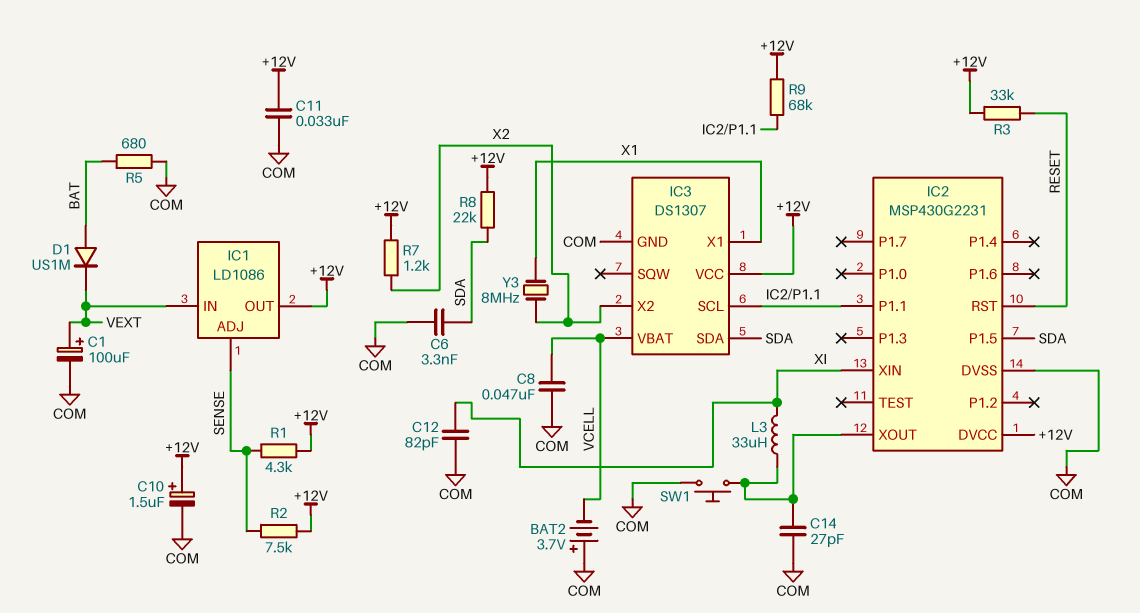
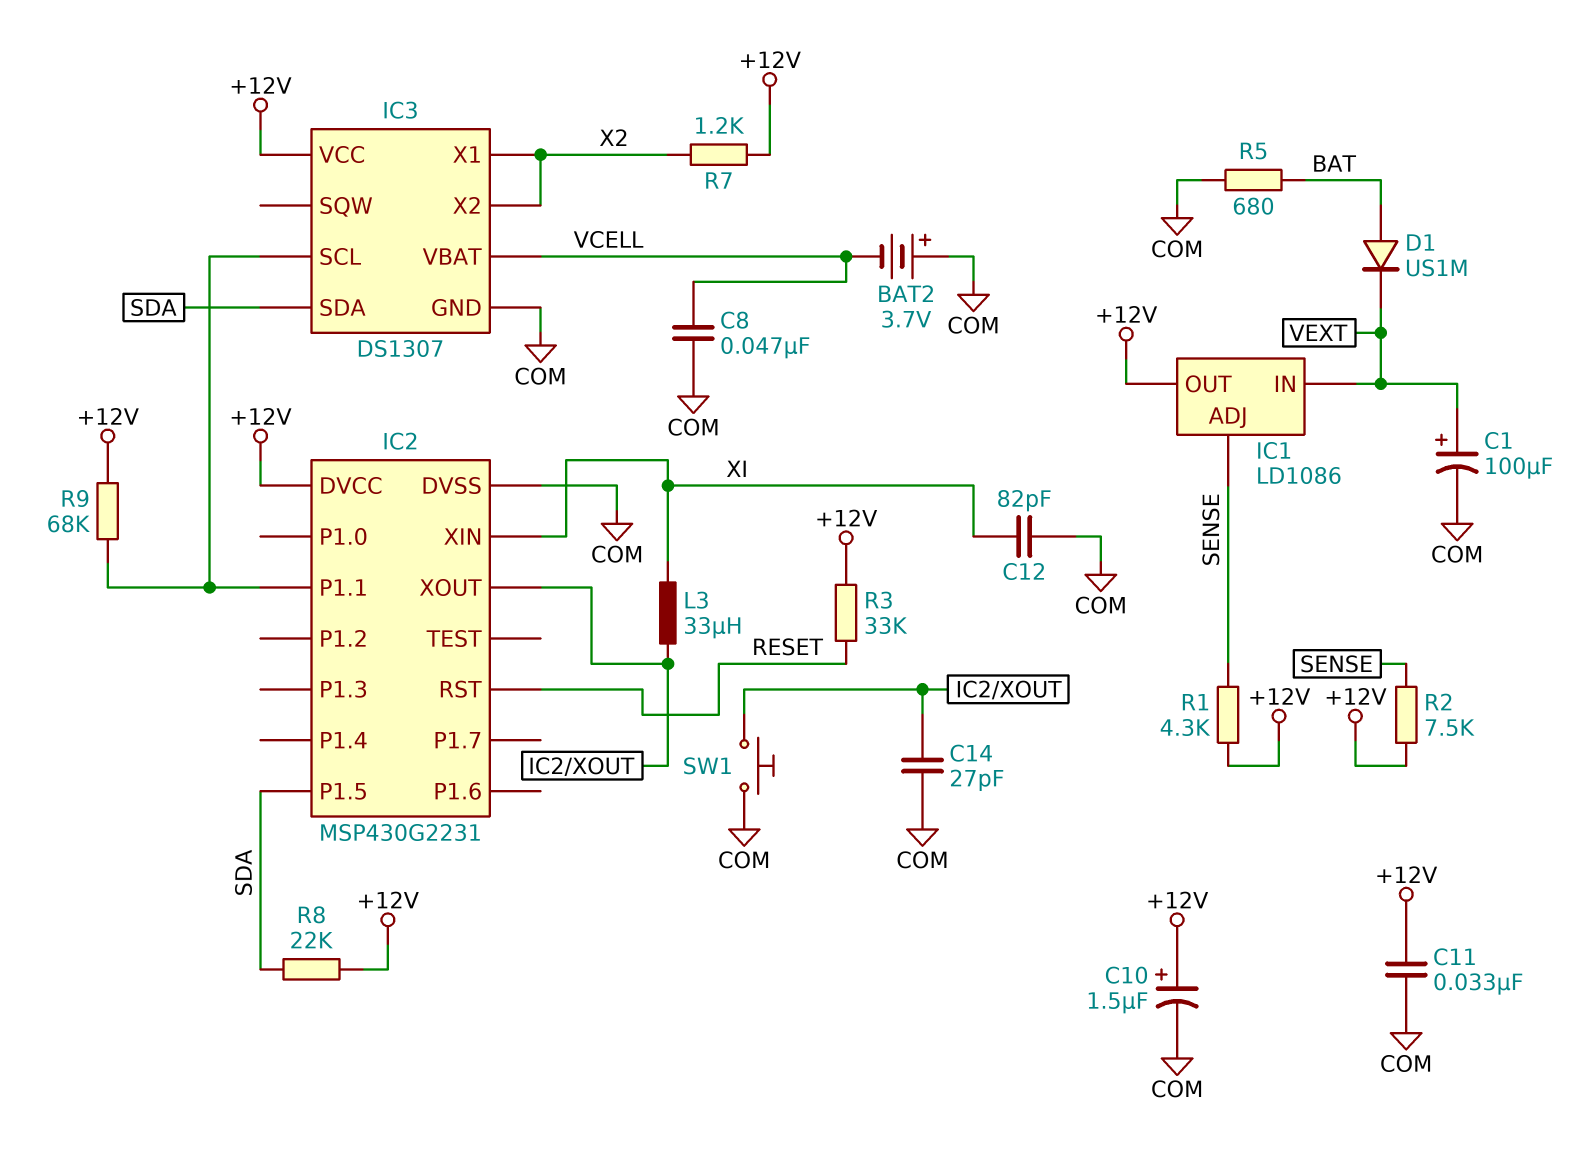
C6: 3.3nF (COM, SDA) -> none
IC3 pin X1: X1 -> X2
Y3: 8MHz (X1, X2) -> none

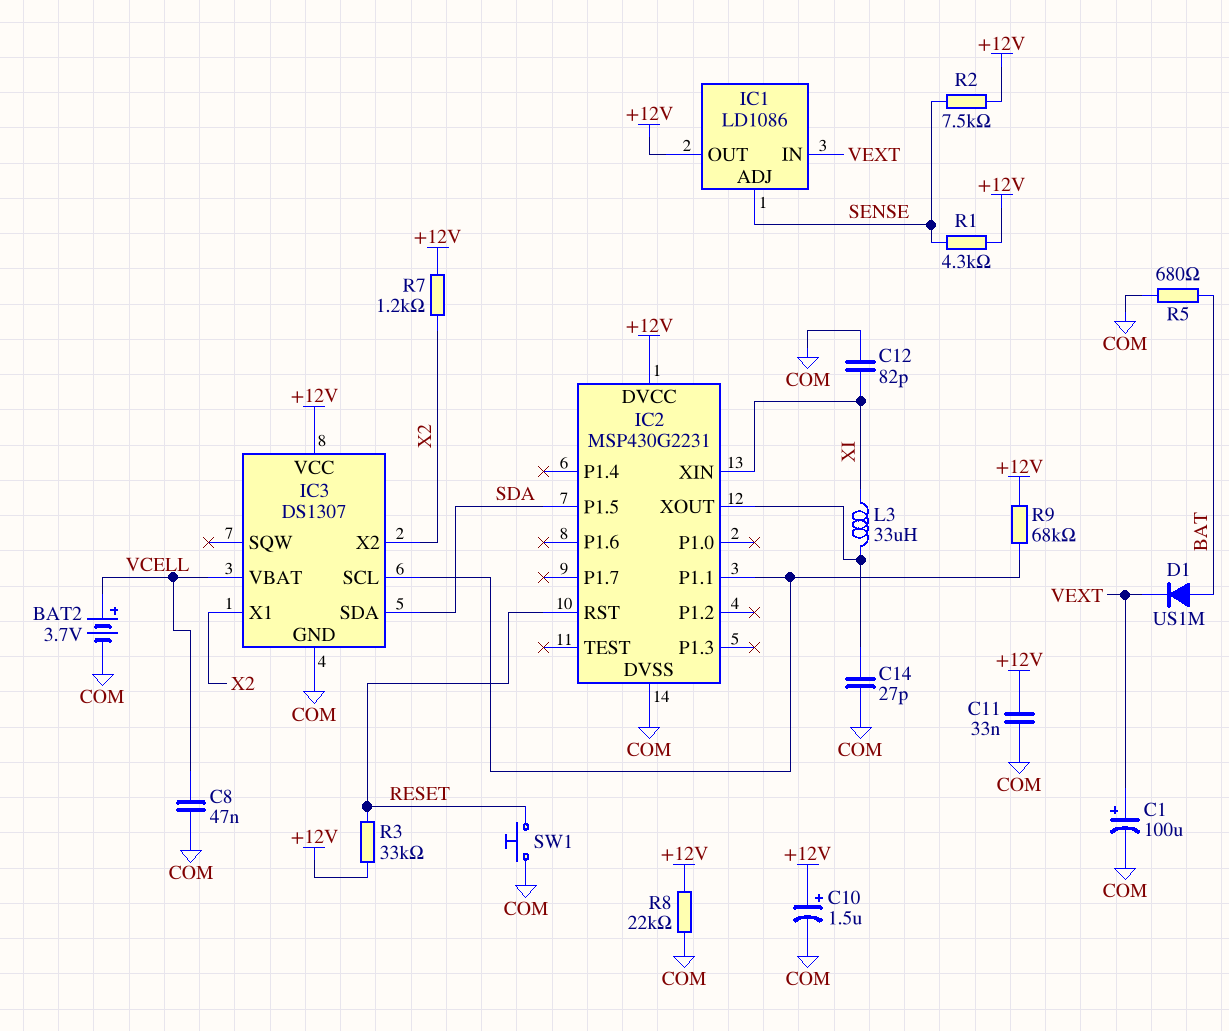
BAT2: 3.7V (plus COM, minus VCELL) -> 3.7V (plus VCELL, minus COM)
R8: 22k (+12V, SDA) -> 22k (+12V, COM)
SW1: button (COM, IC2/XOUT) -> button (COM, RESET)

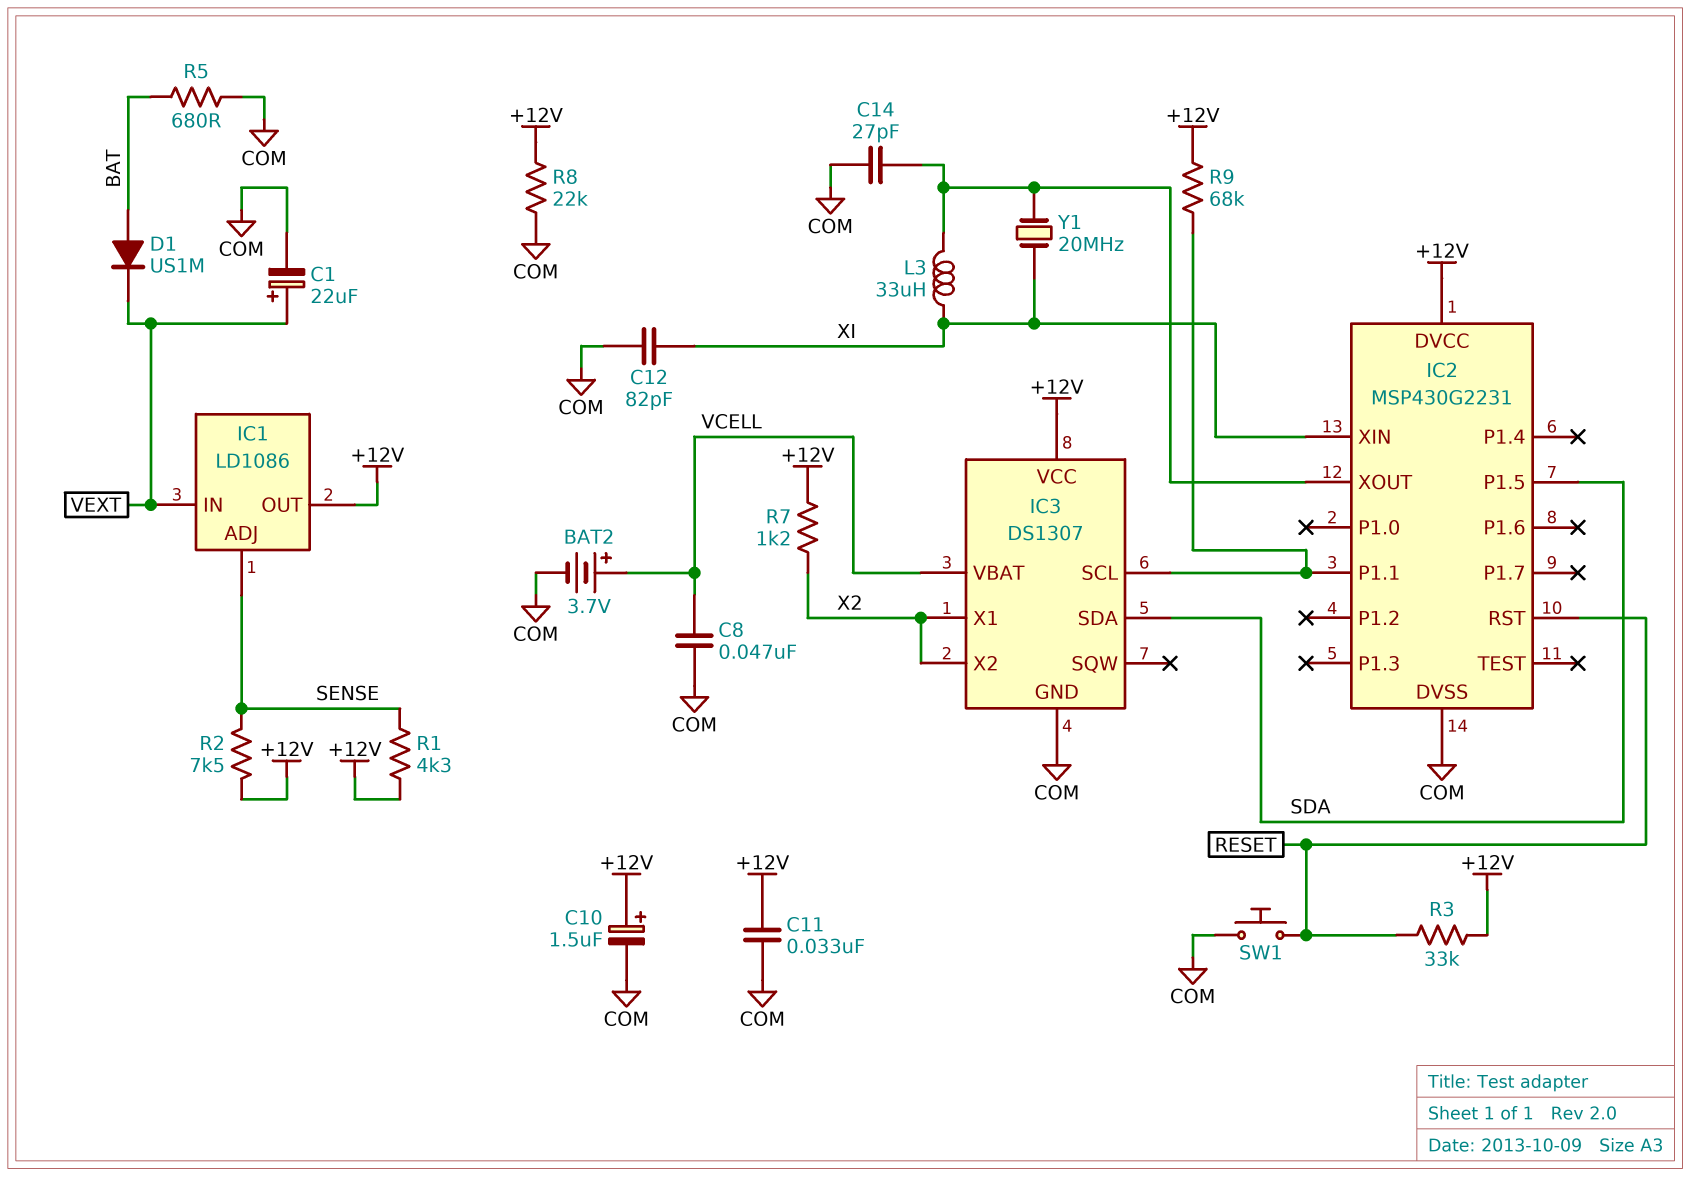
C1: 100uF (plus VEXT, minus COM) -> 22uF (plus VEXT, minus COM)
Y1: none -> 20MHz (IC2/XOUT, XI)

